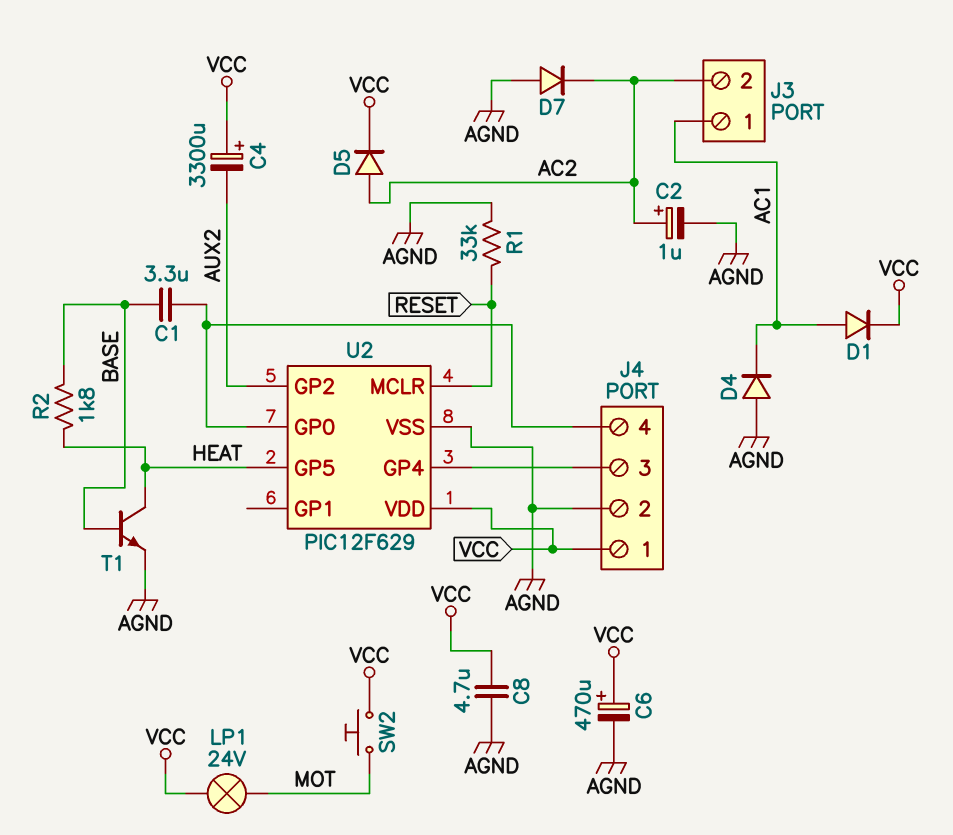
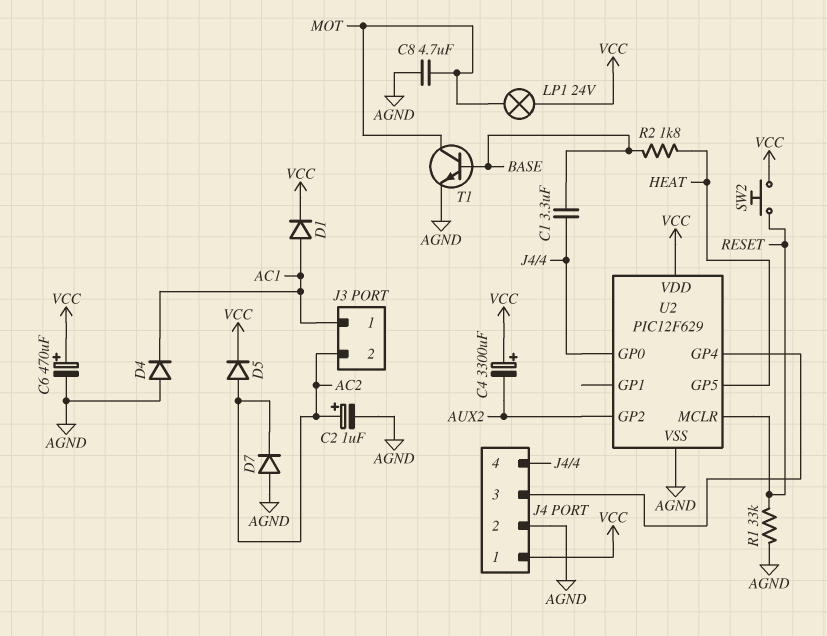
C8: 4.7uF (AGND, VCC) -> 4.7uF (AGND, MOT)
SW2: button (MOT, VCC) -> button (RESET, VCC)
T1: NPN (B BASE, C HEAT, E AGND) -> NPN (B BASE, C MOT, E AGND)

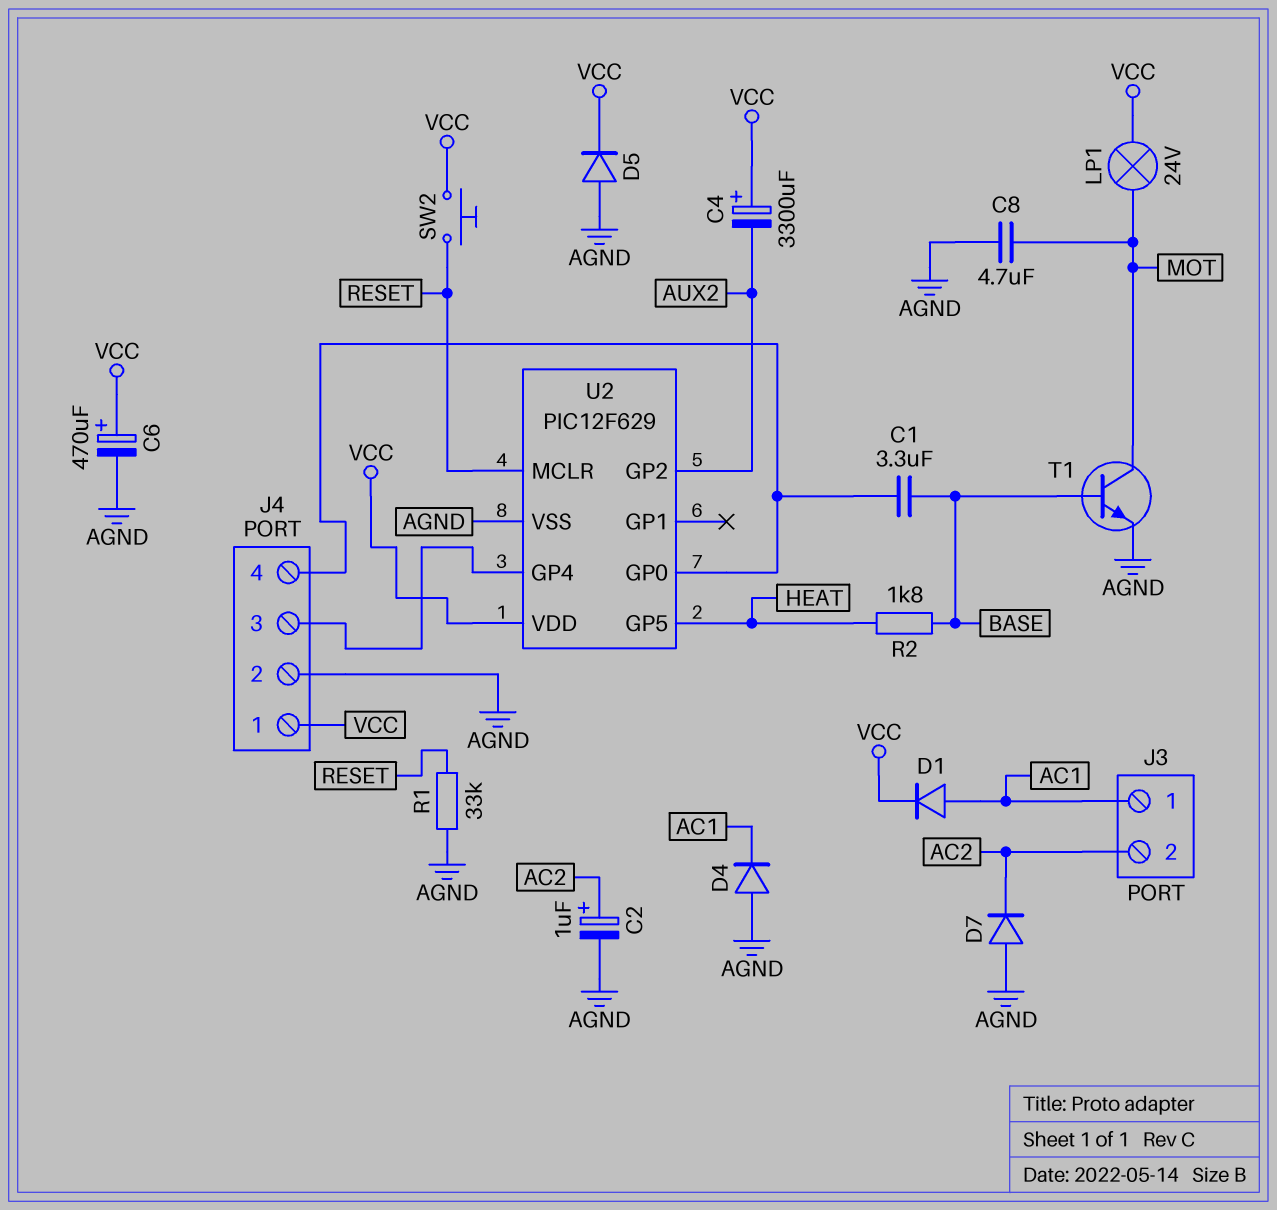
D5: diode (A AC2, K VCC) -> diode (A AGND, K VCC)

